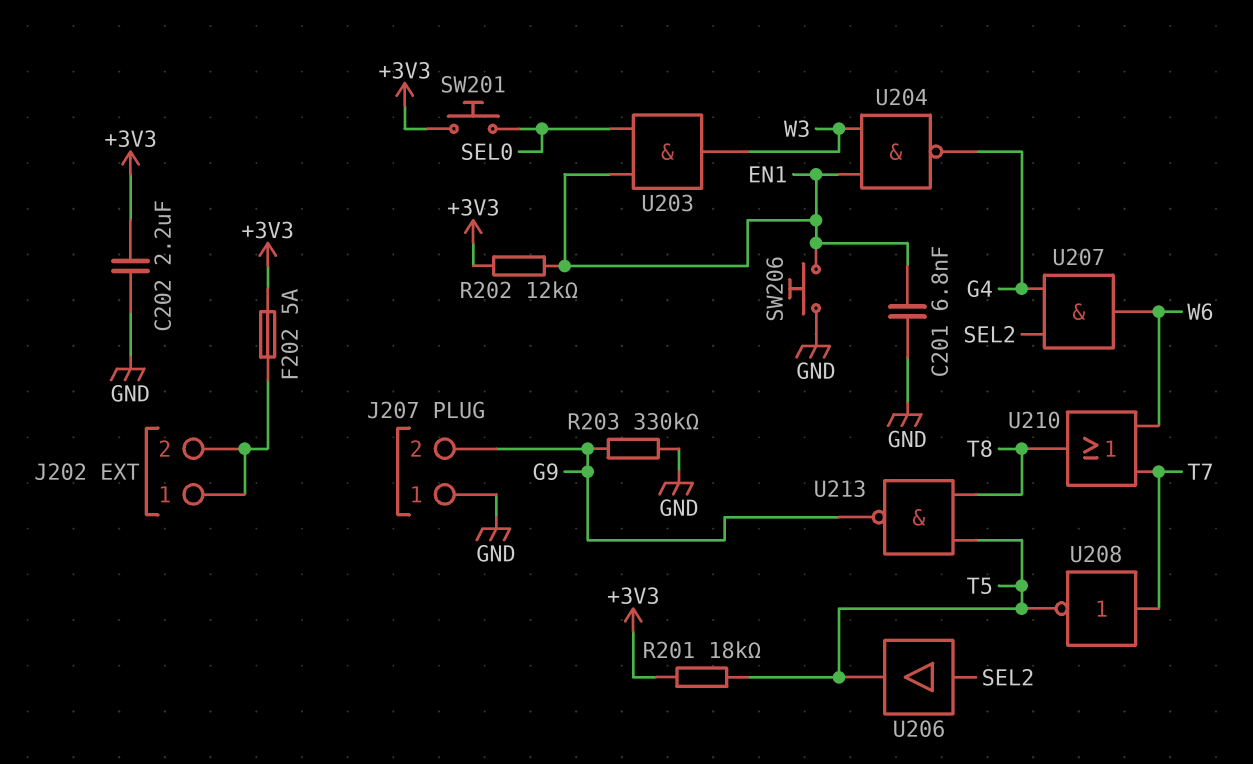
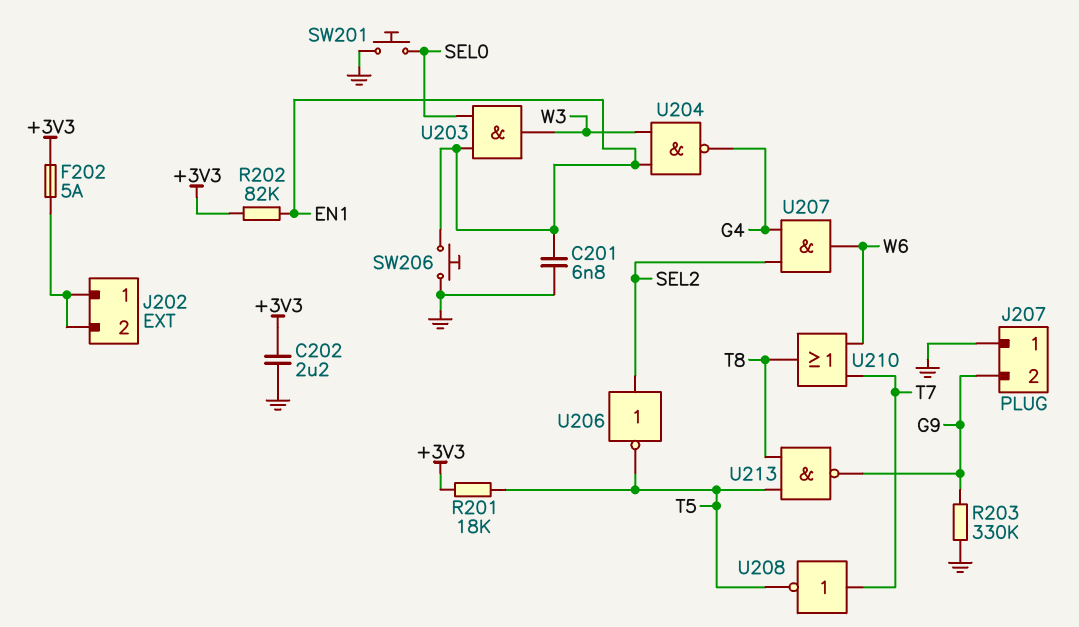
R202: 12k (+3V3, EN1) -> 82k (+3V3, EN1)
SW201: button (+3V3, SEL0) -> button (GND, SEL0)
U206: buffer (in SEL2, out T5) -> NOT (in SEL2, out T5)

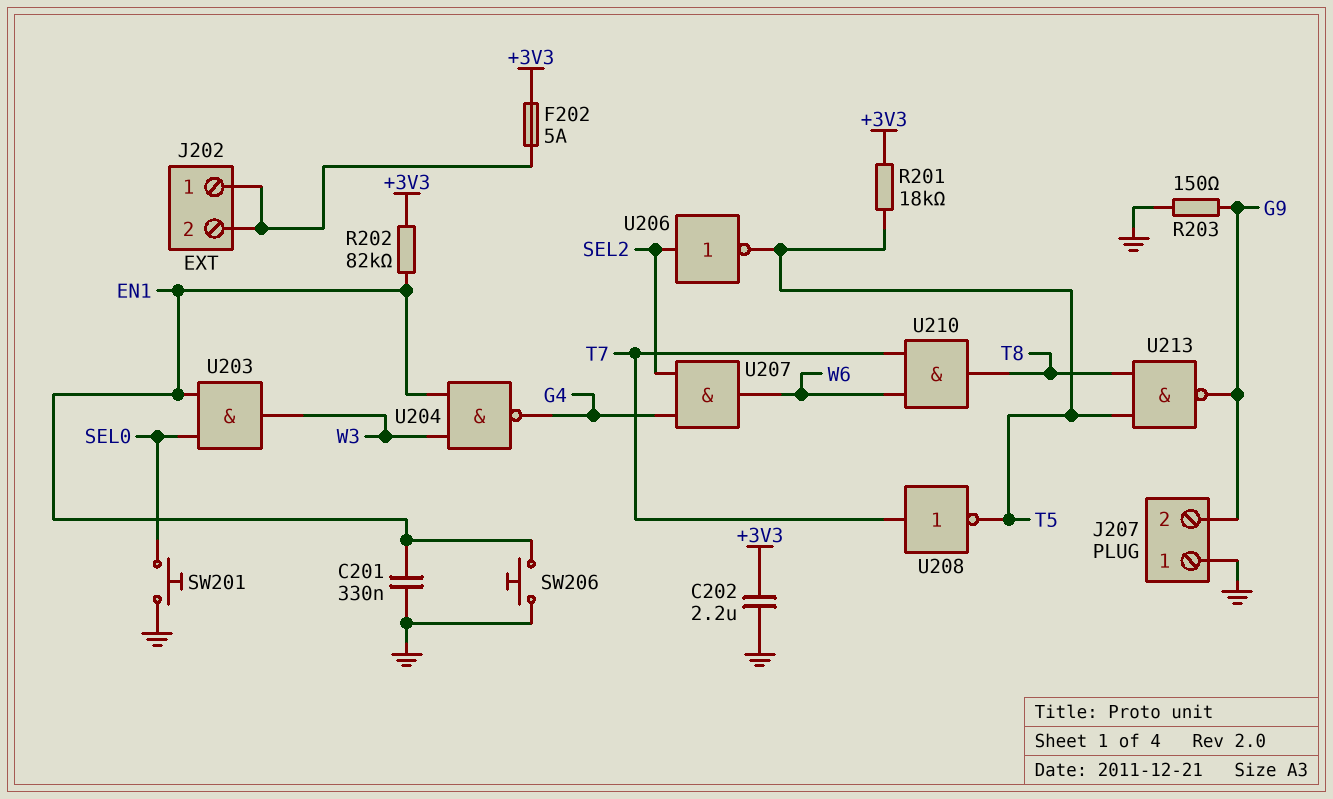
C201: 6.8nF (EN1, GND) -> 330nF (EN1, GND)
R203: 330k (G9, GND) -> 150 (G9, GND)
U210: OR (in T7, in W6, out T8) -> AND (in T7, in W6, out T8)

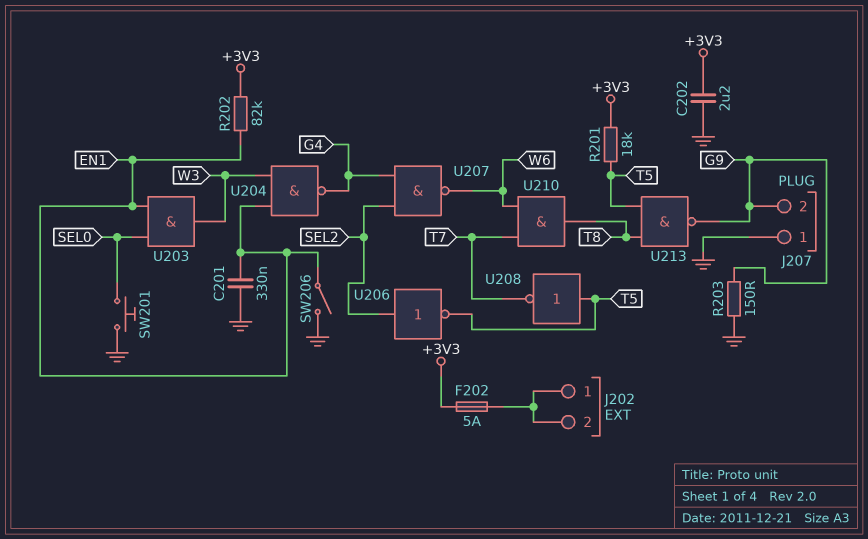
SW206: button (EN1, GND) -> switch (EN1, GND)
U207: AND (in G4, in SEL2, out W6) -> NAND (in G4, in SEL2, out W6)
U208: NOT (in T7, out T5) -> NOT (in T5, out T7)

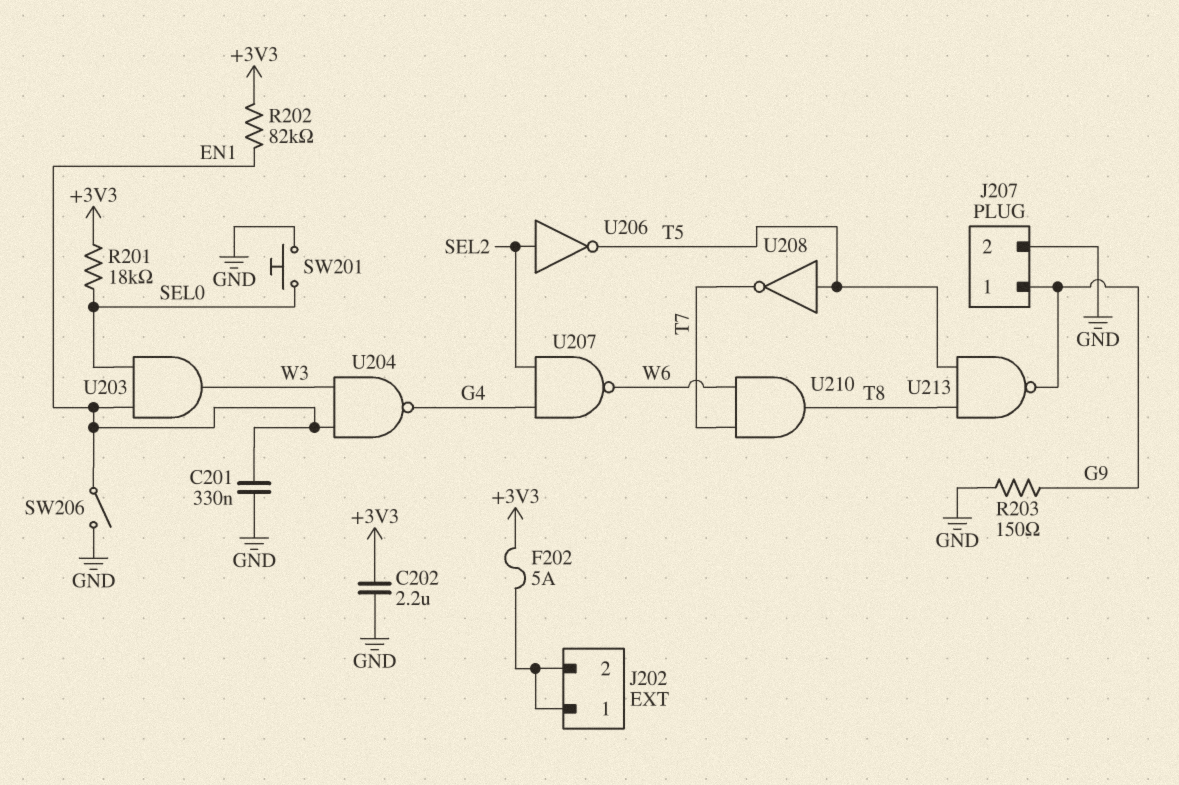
J207 pin 1: GND -> G9
J207 pin 2: G9 -> GND
R201: 18k (+3V3, T5) -> 18k (+3V3, SEL0)

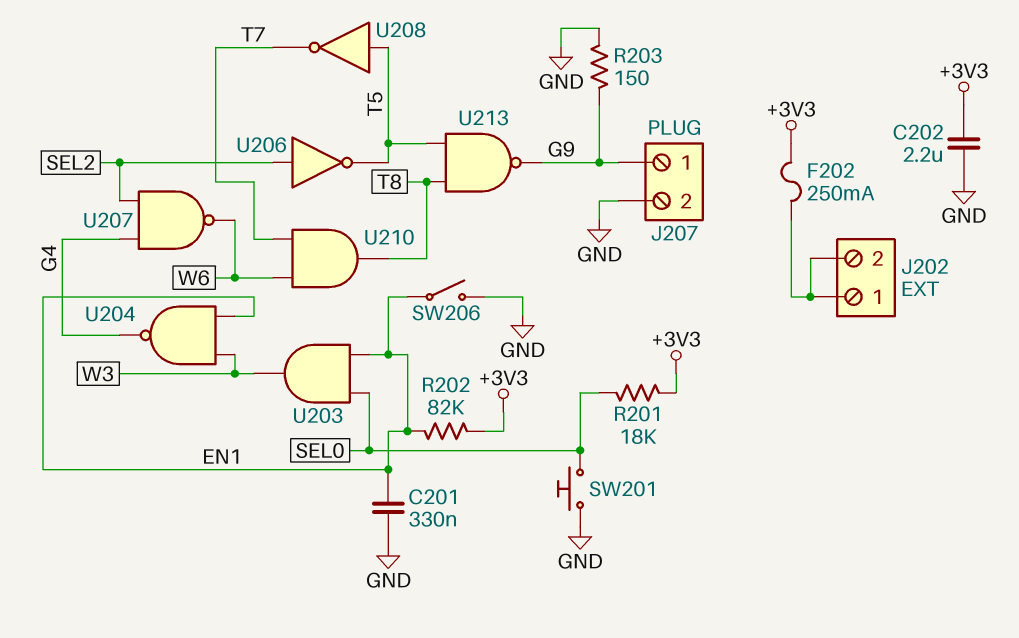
F202: 5A (+3V3, J202/1) -> 250mA (+3V3, J202/1)

